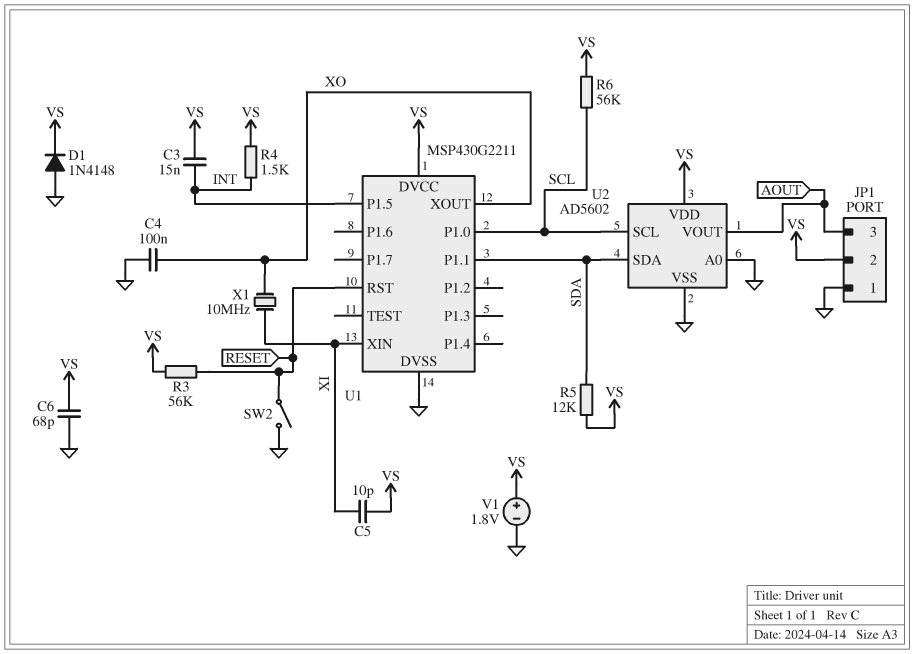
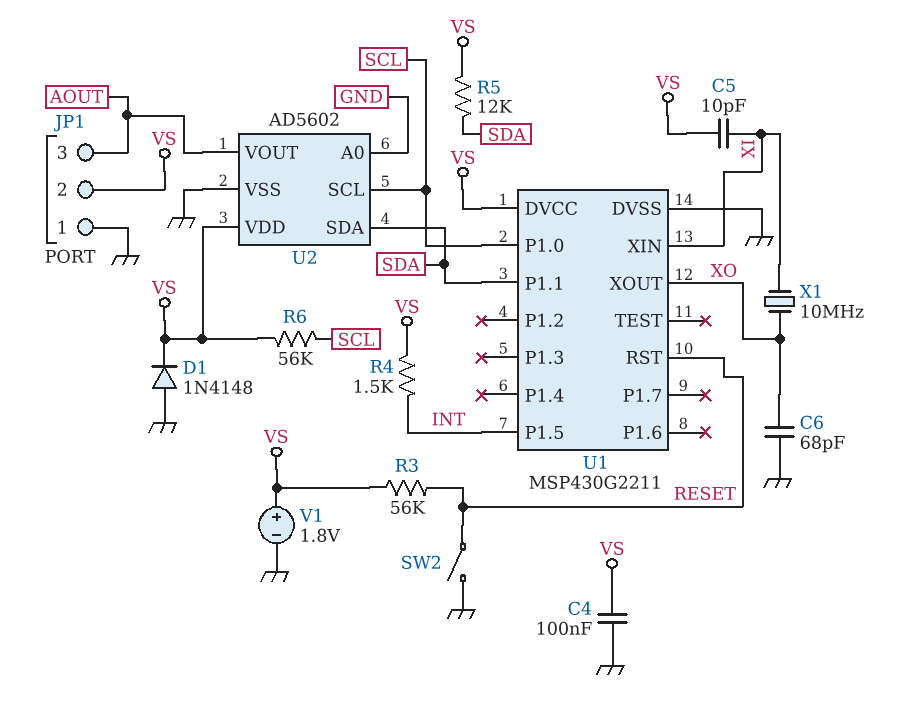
C3: 15nF (INT, VS) -> none
C4: 100nF (GND, XO) -> 100nF (GND, VS)
C6: 68pF (GND, VS) -> 68pF (GND, XO)

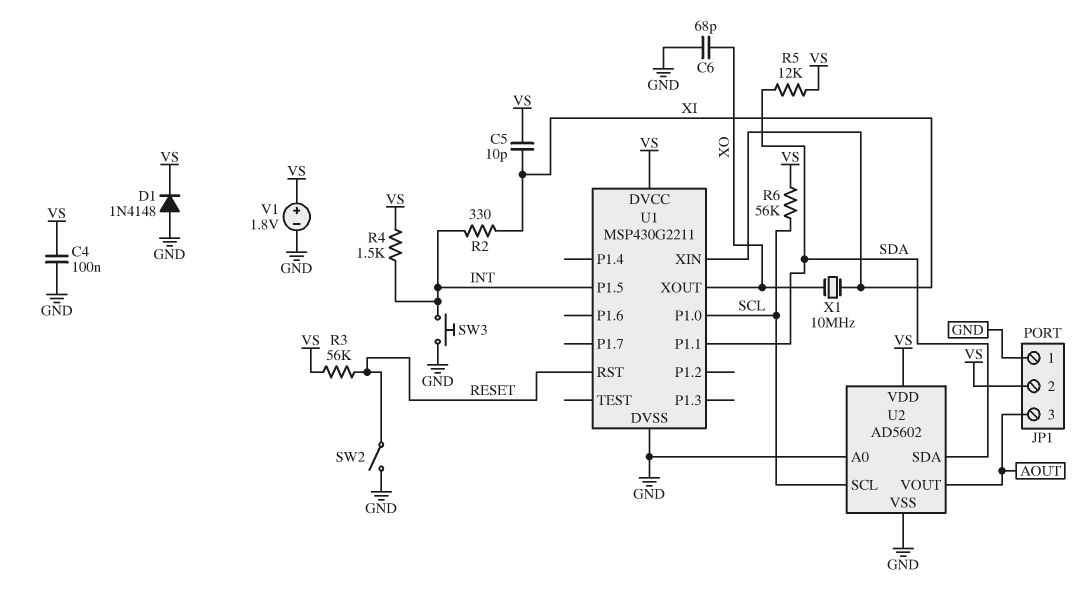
R2: none -> 330 (INT, XI)
SW3: none -> button (GND, INT)

